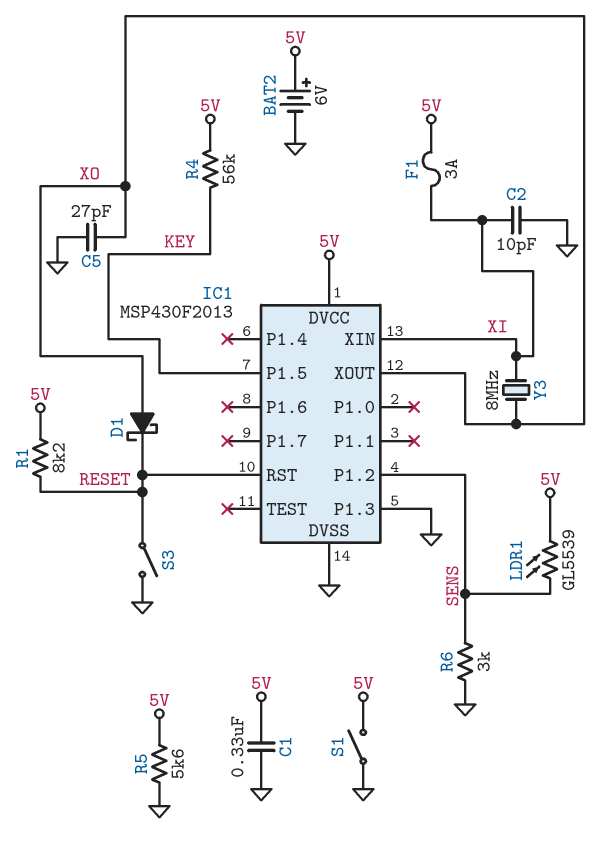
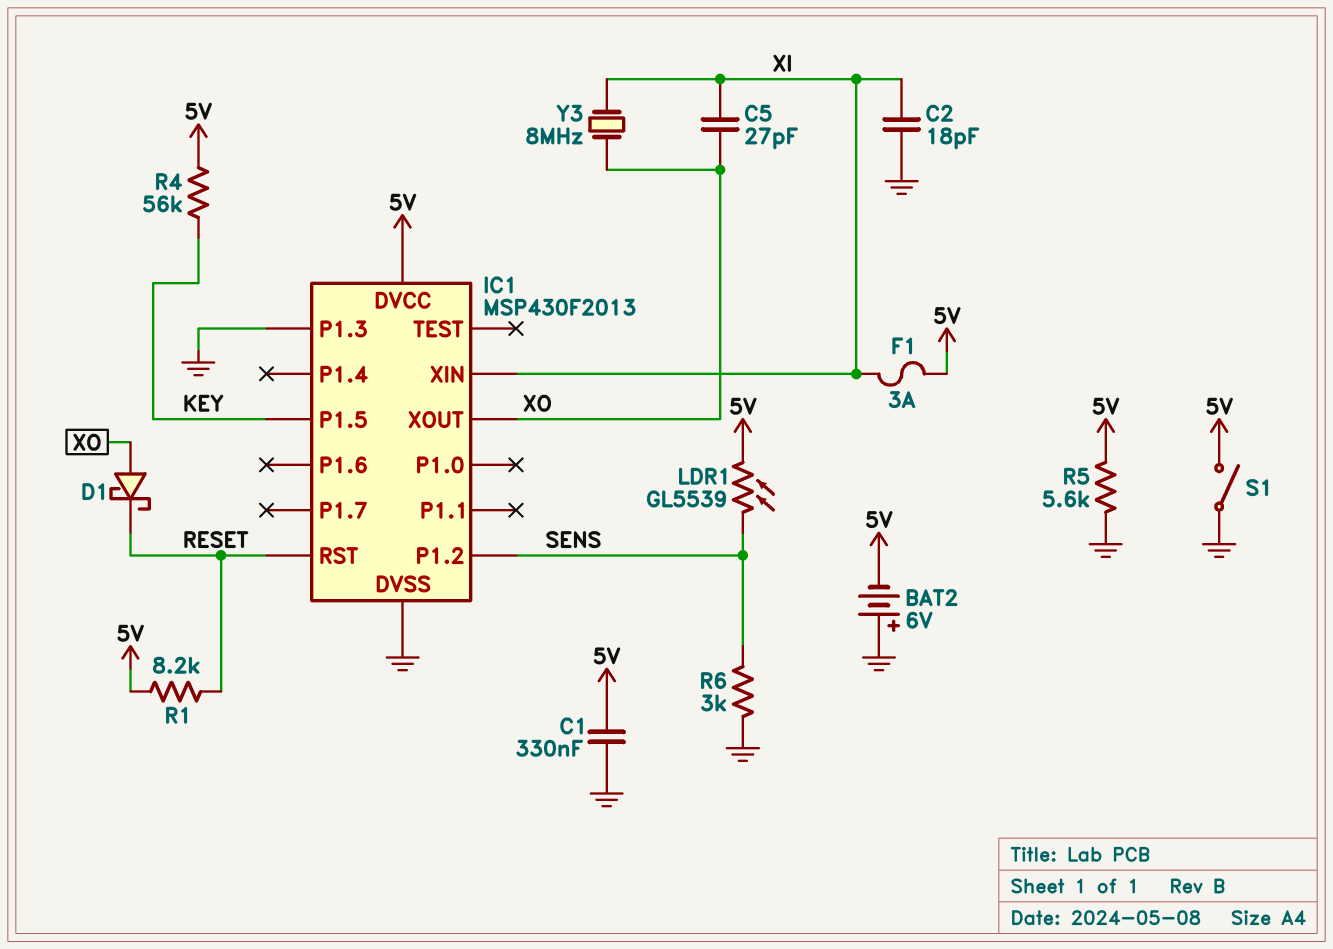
BAT2: 6V (plus 5V, minus GND) -> 6V (plus GND, minus 5V)
C2: 10pF (GND, XI) -> 18pF (GND, XI)
C5: 27pF (GND, XO) -> 27pF (XI, XO)
S3: switch (GND, RESET) -> none

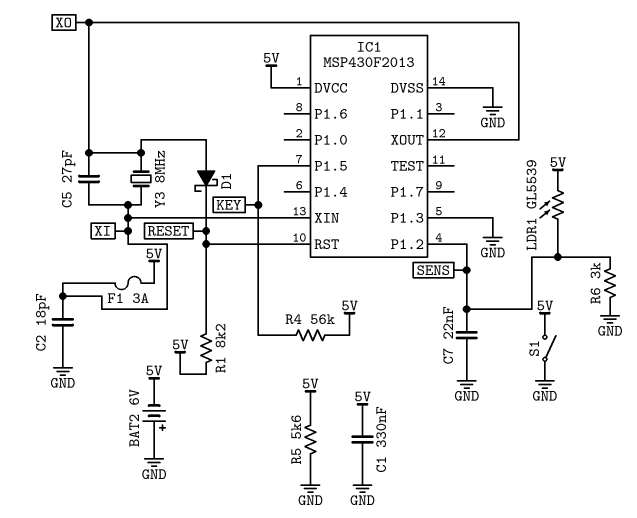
C7: none -> 22nF (GND, SENS)

